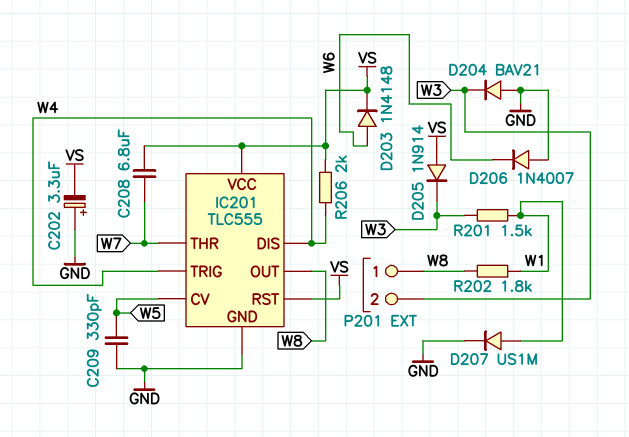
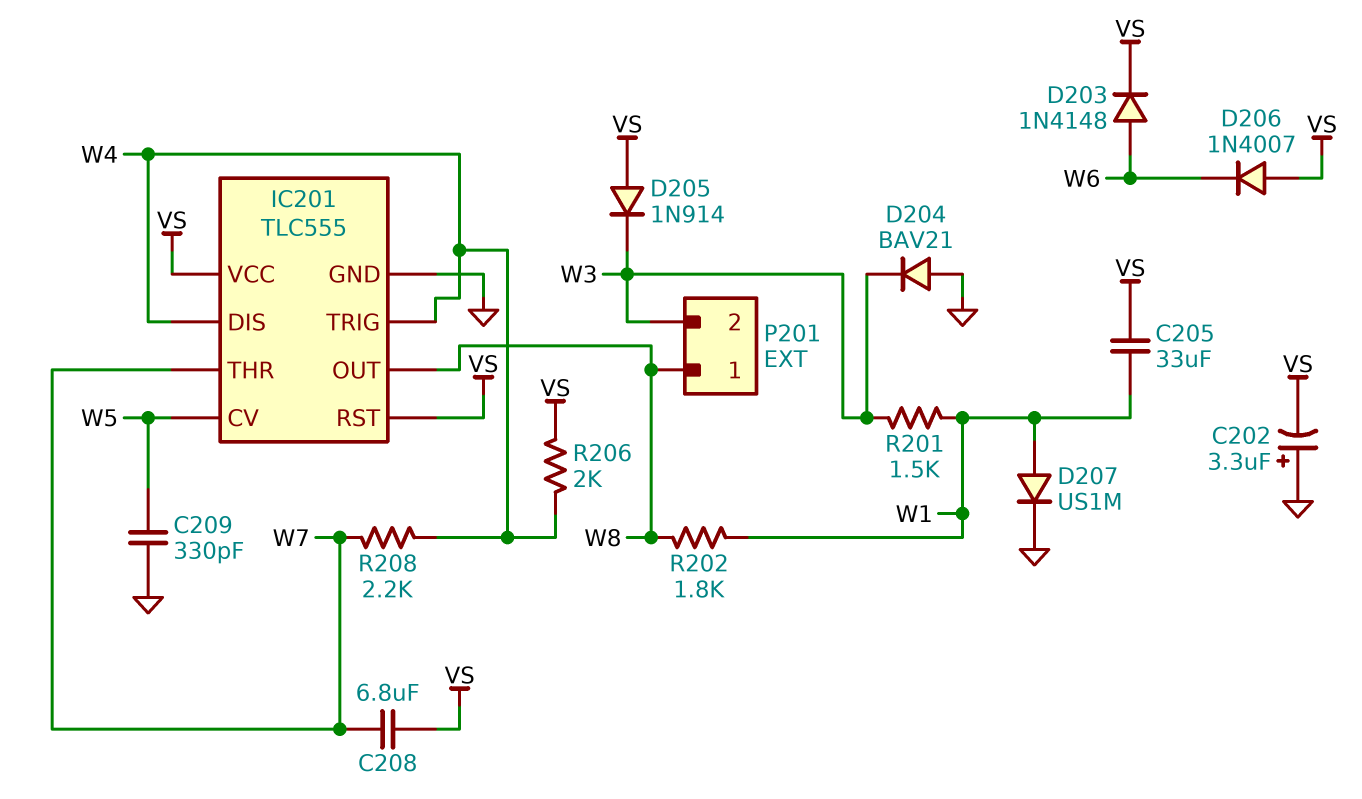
C205: none -> 33uF (VS, W1)
D206: diode 1N4007 (A GND, K W6) -> diode 1N4007 (A VS, K W6)
R208: none -> 2.2k (W4, W7)

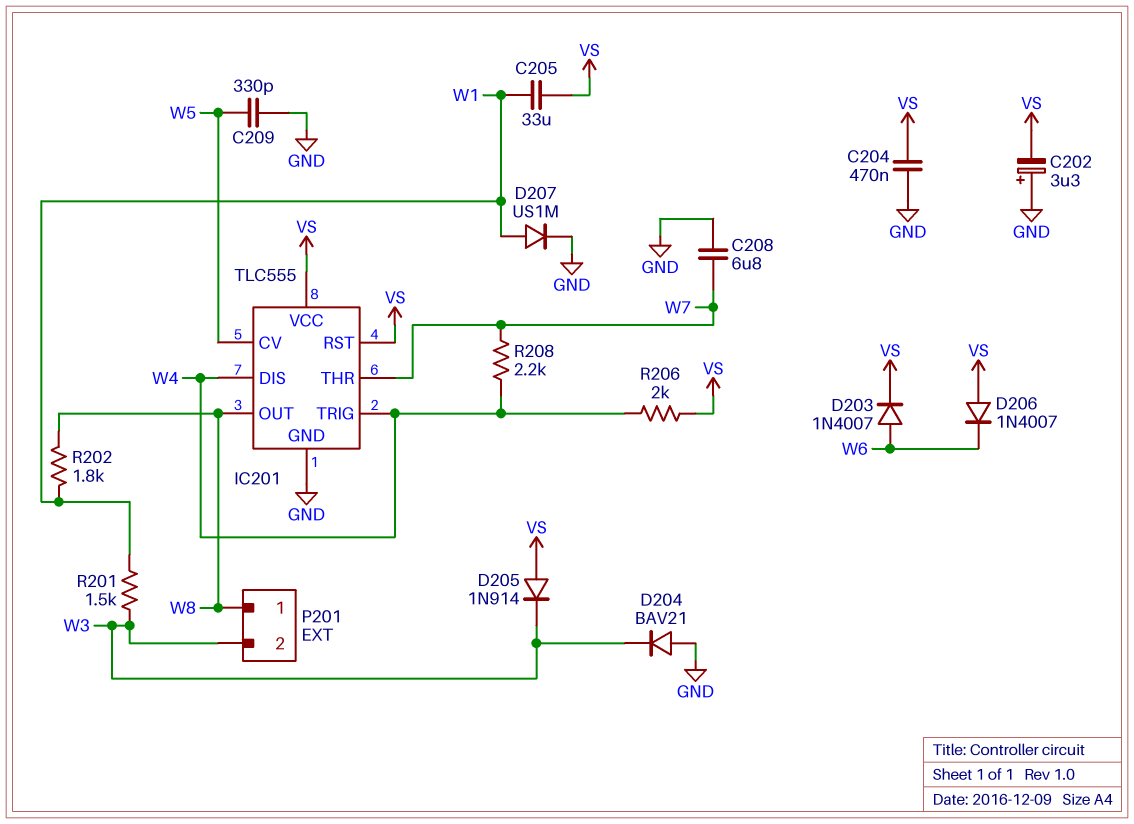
C204: none -> 470nF (GND, VS)
C208: 6.8uF (VS, W7) -> 6.8uF (GND, W7)
D203: diode 1N4148 (A W6, K VS) -> diode 1N4007 (A W6, K VS)

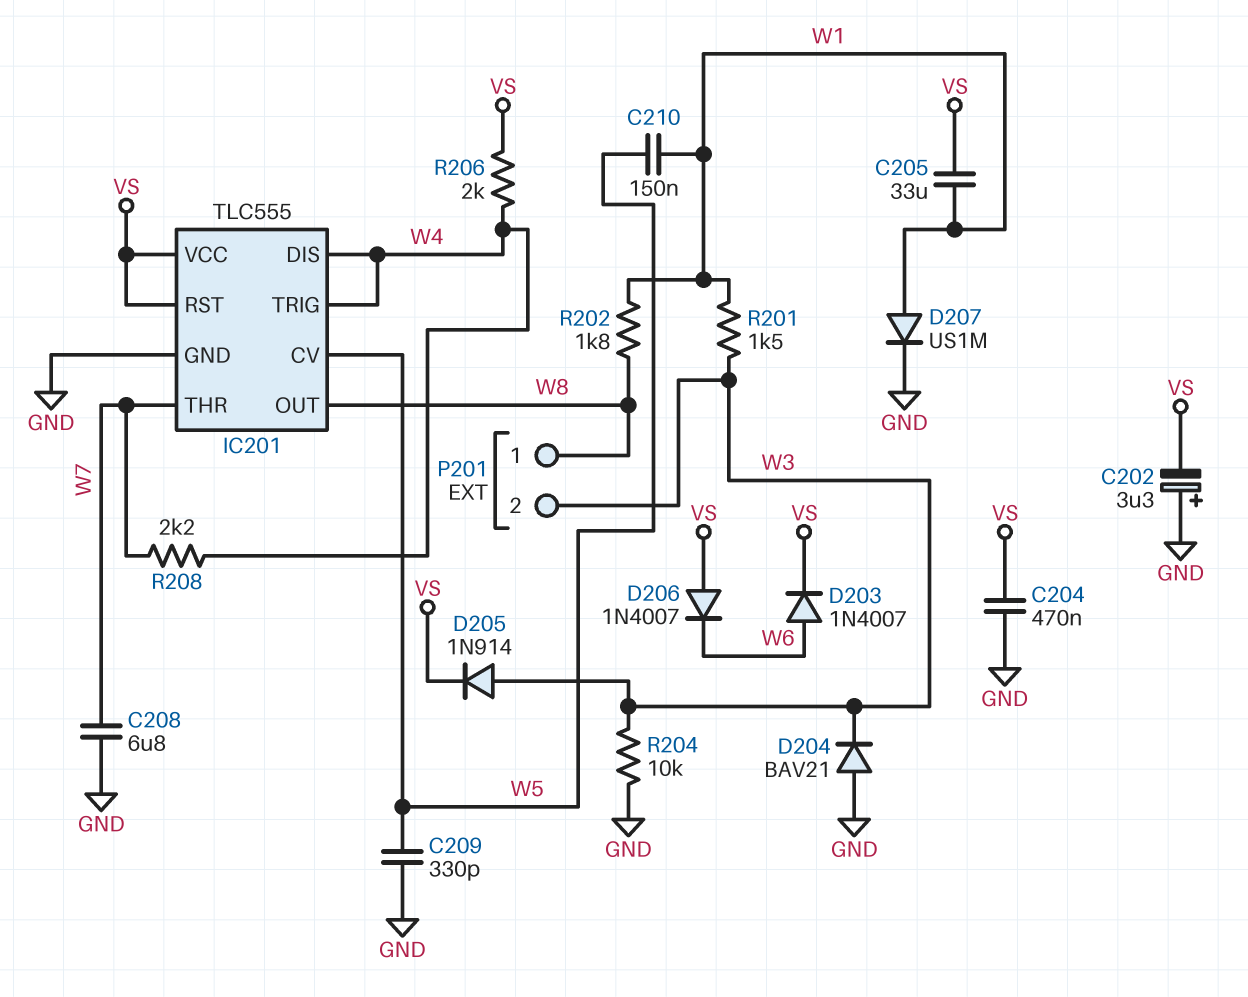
C210: none -> 150nF (W1, W5)
D205: diode 1N914 (A VS, K W3) -> diode 1N914 (A W3, K VS)
R204: none -> 10k (GND, W3)

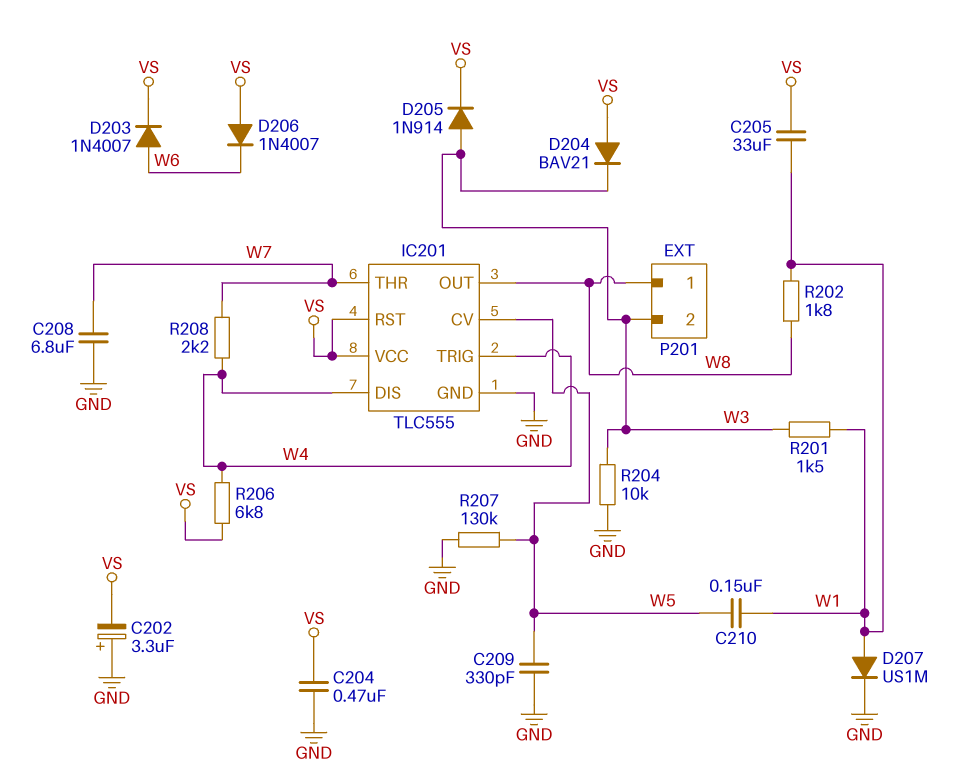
D204: diode BAV21 (A GND, K W3) -> diode BAV21 (A VS, K W3)
R206: 2k (VS, W4) -> 6.8k (VS, W4)
R207: none -> 130k (GND, W5)

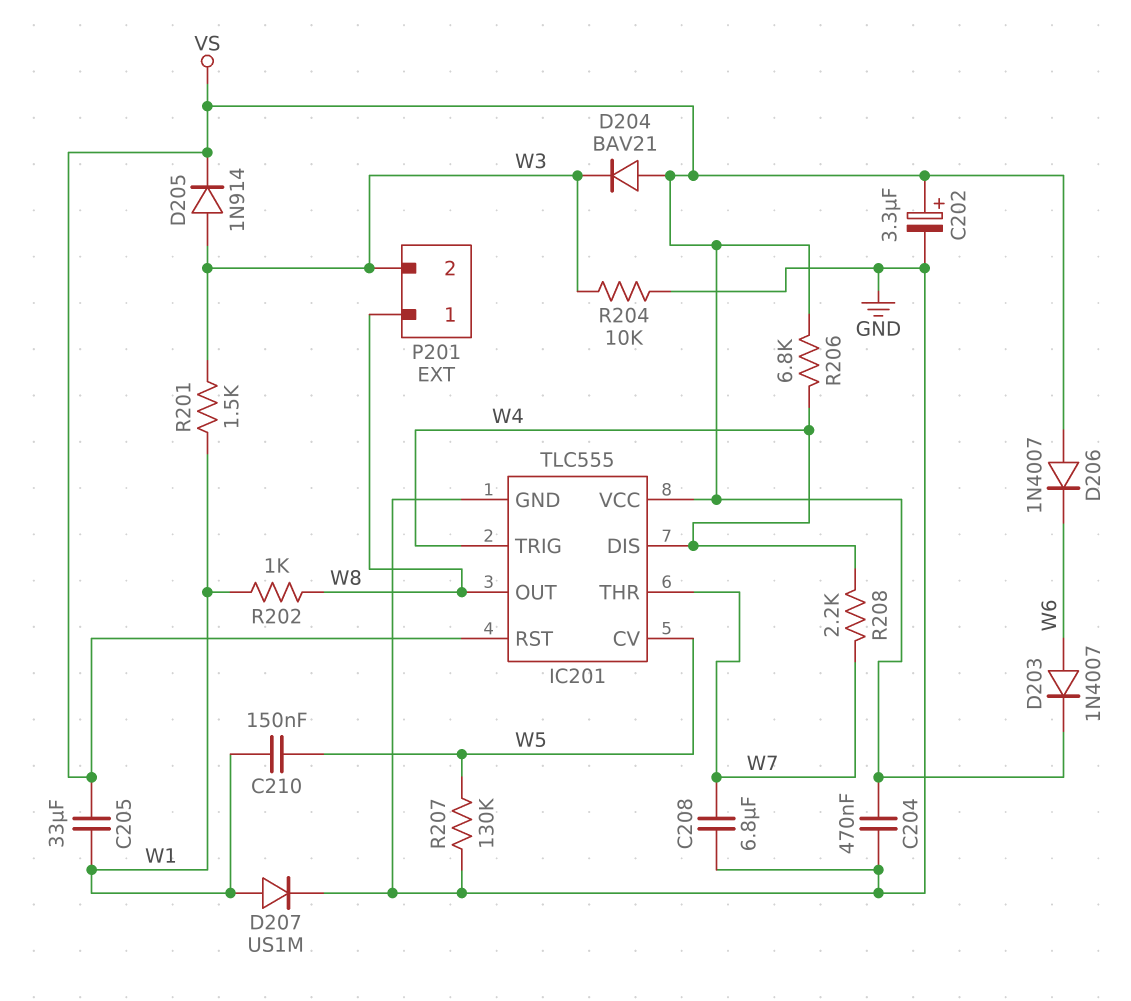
C202: 3.3uF (plus GND, minus VS) -> 3.3uF (plus VS, minus GND)
C209: 330pF (GND, W5) -> none
R202: 1.8k (W1, W8) -> 1k (W1, W8)

